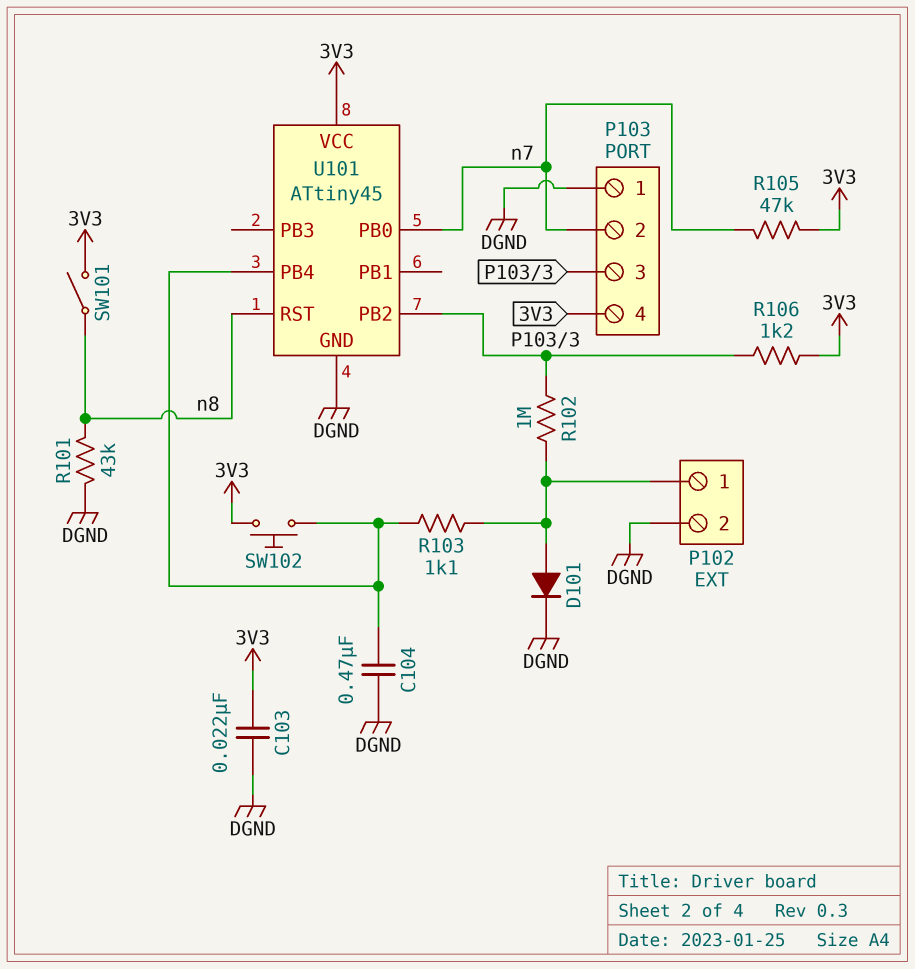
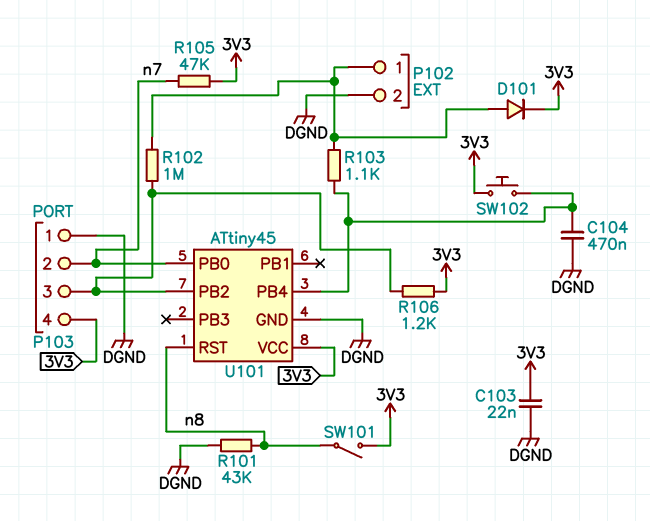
D101: diode (A P102/1, K DGND) -> diode (A P102/1, K 3V3)

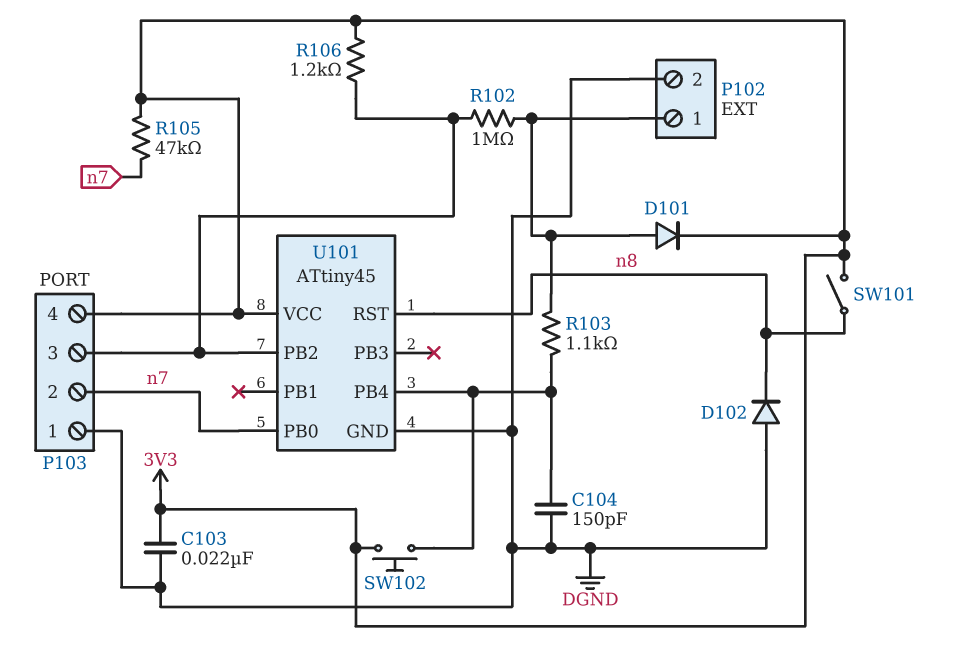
C104: 470nF (DGND, U101/PB4) -> 150pF (DGND, U101/PB4)
D102: none -> diode (A DGND, K n8)
R101: 43k (DGND, n8) -> none

